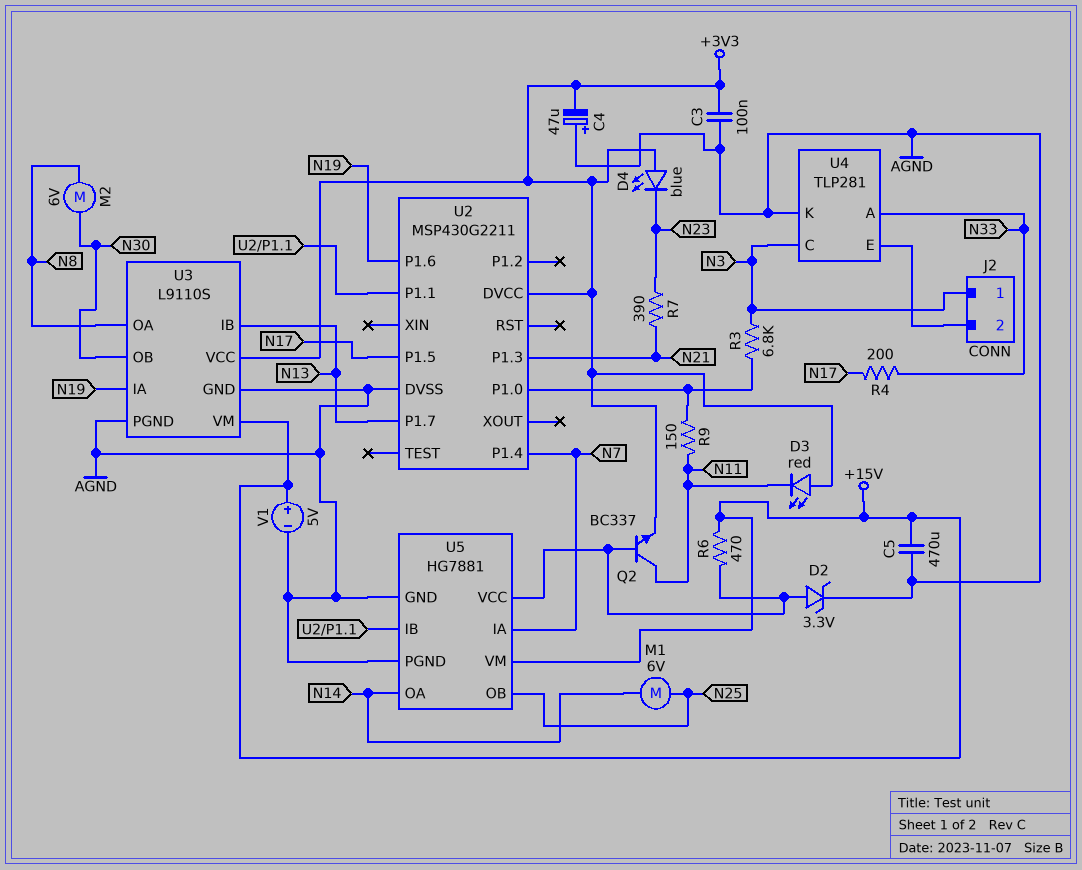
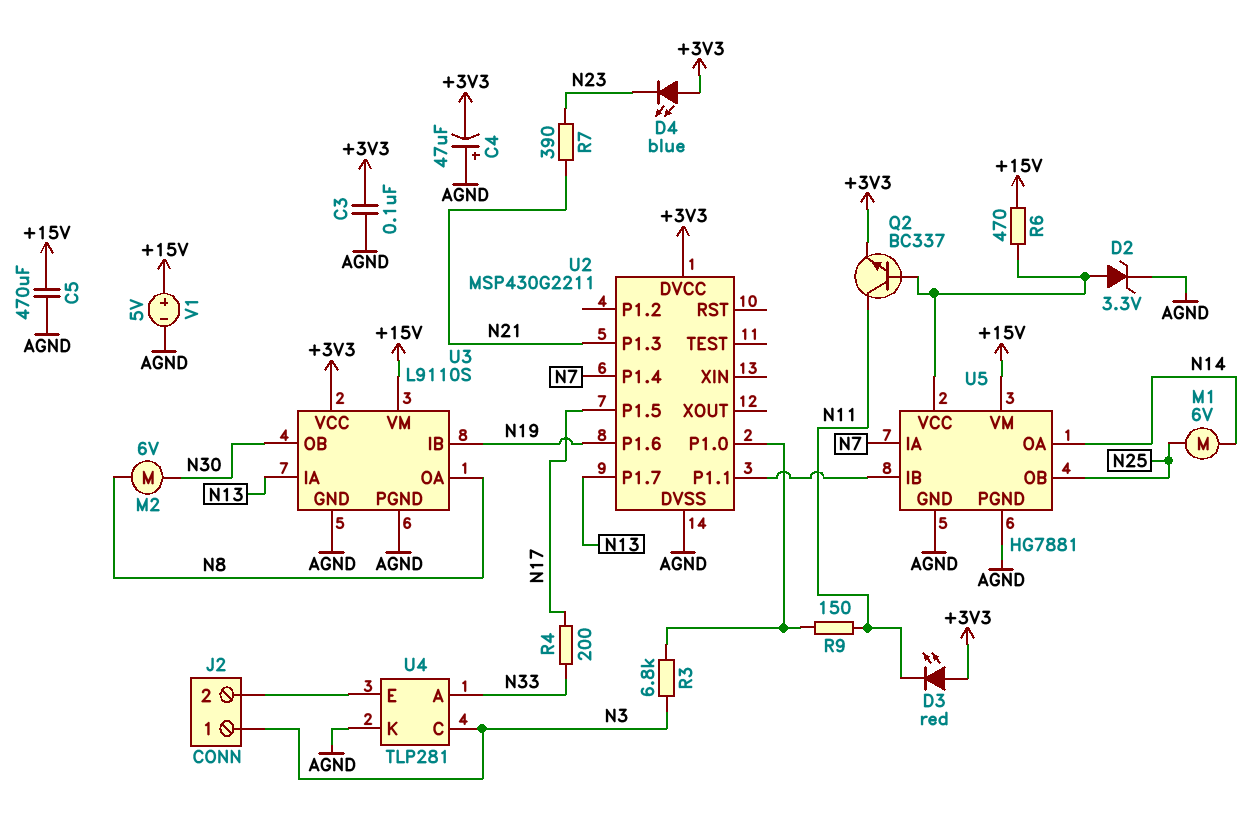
U3 pin IA: N19 -> N13
U3 pin IB: N13 -> N19

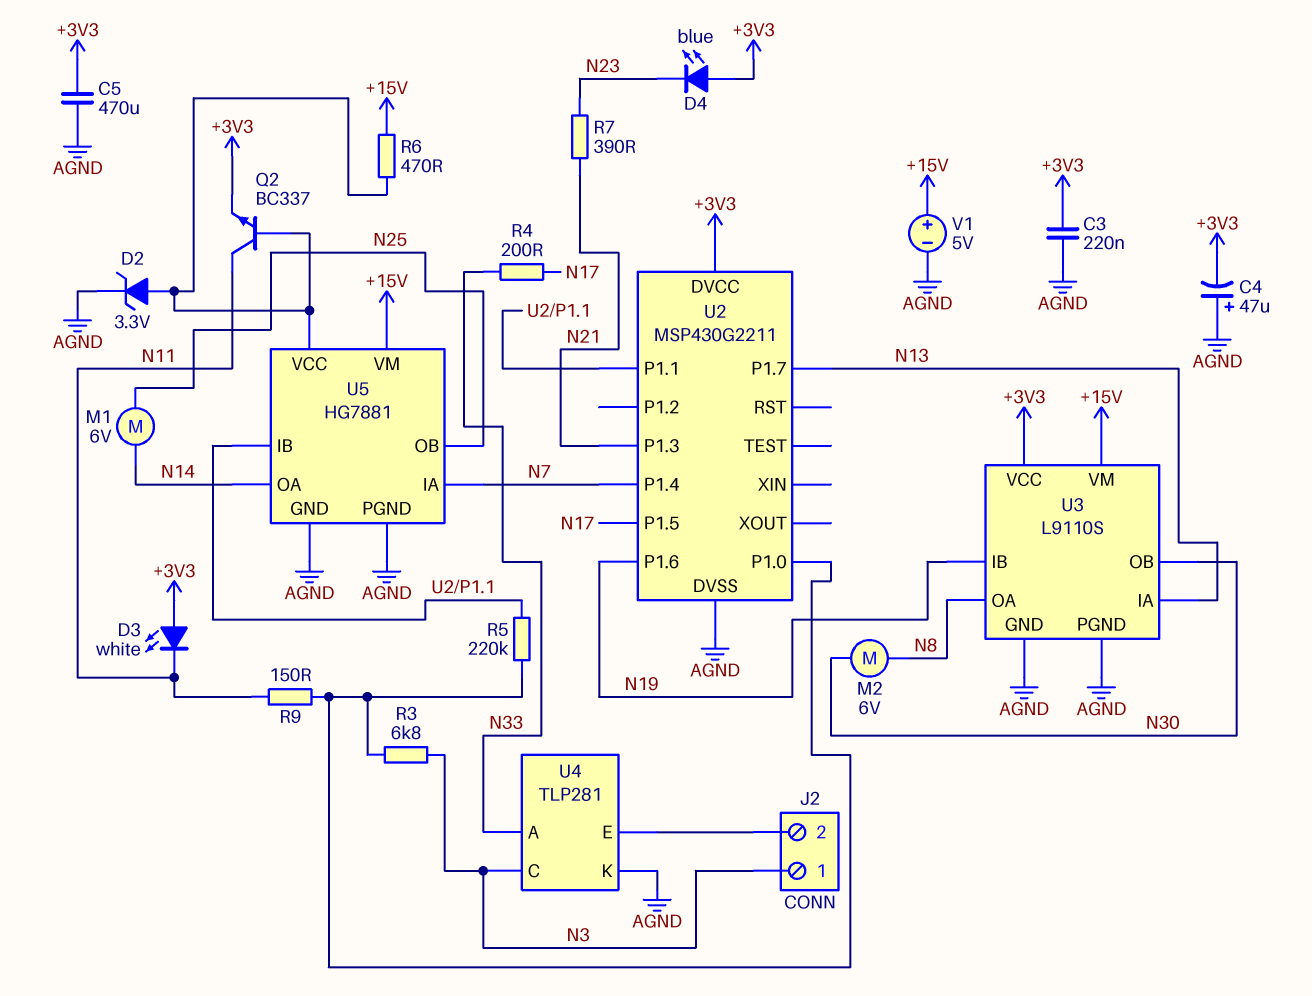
C3: 100nF (+3V3, AGND) -> 220nF (+3V3, AGND)
C5: 470uF (+15V, AGND) -> 470uF (+3V3, AGND)
D3: LED red (A +3V3, K N11) -> LED white (A +3V3, K N11)
R5: none -> 220k (U2/P1.0, U2/P1.1)

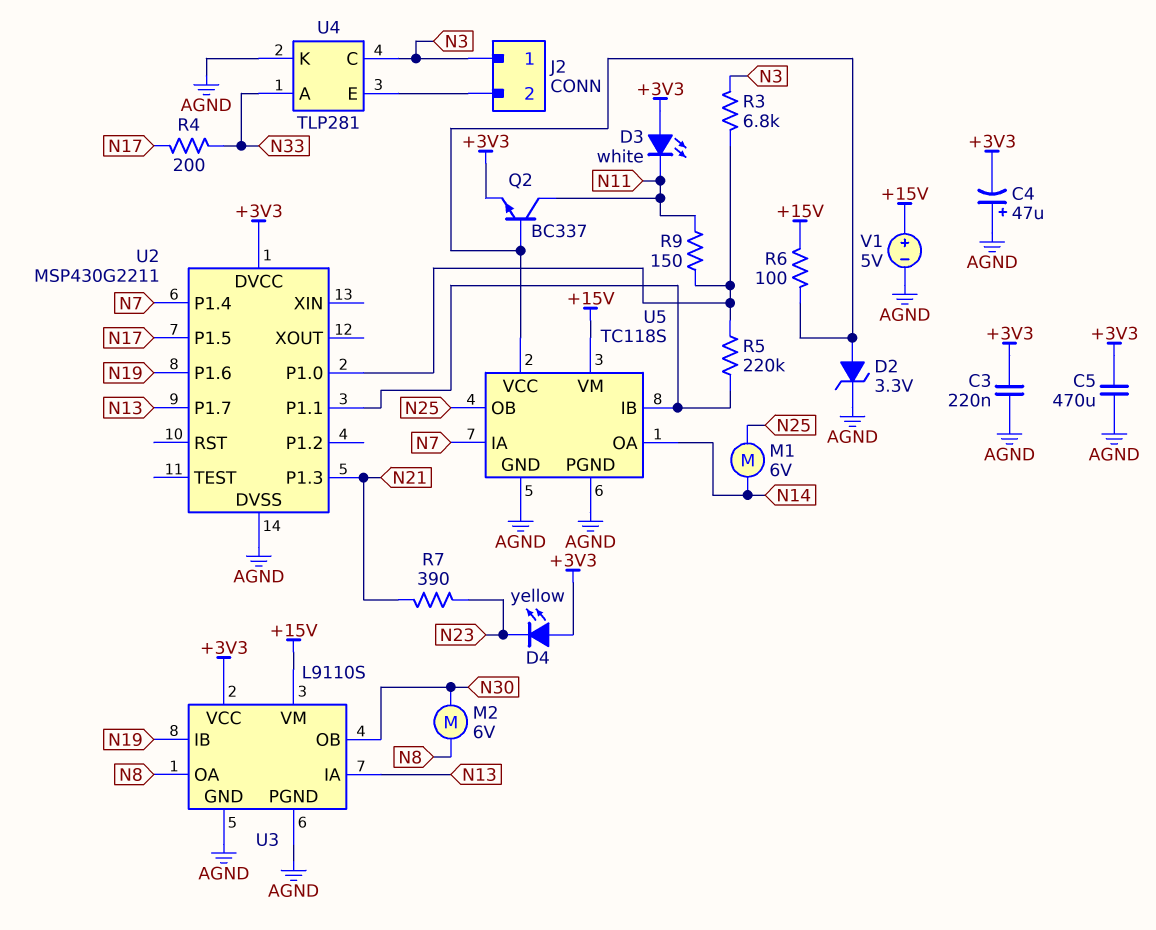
D4: LED blue (A +3V3, K N23) -> LED yellow (A +3V3, K N23)
R6: 470 (+15V, U5/VCC) -> 100 (+15V, U5/VCC)
U5: HG7881 -> TC118S

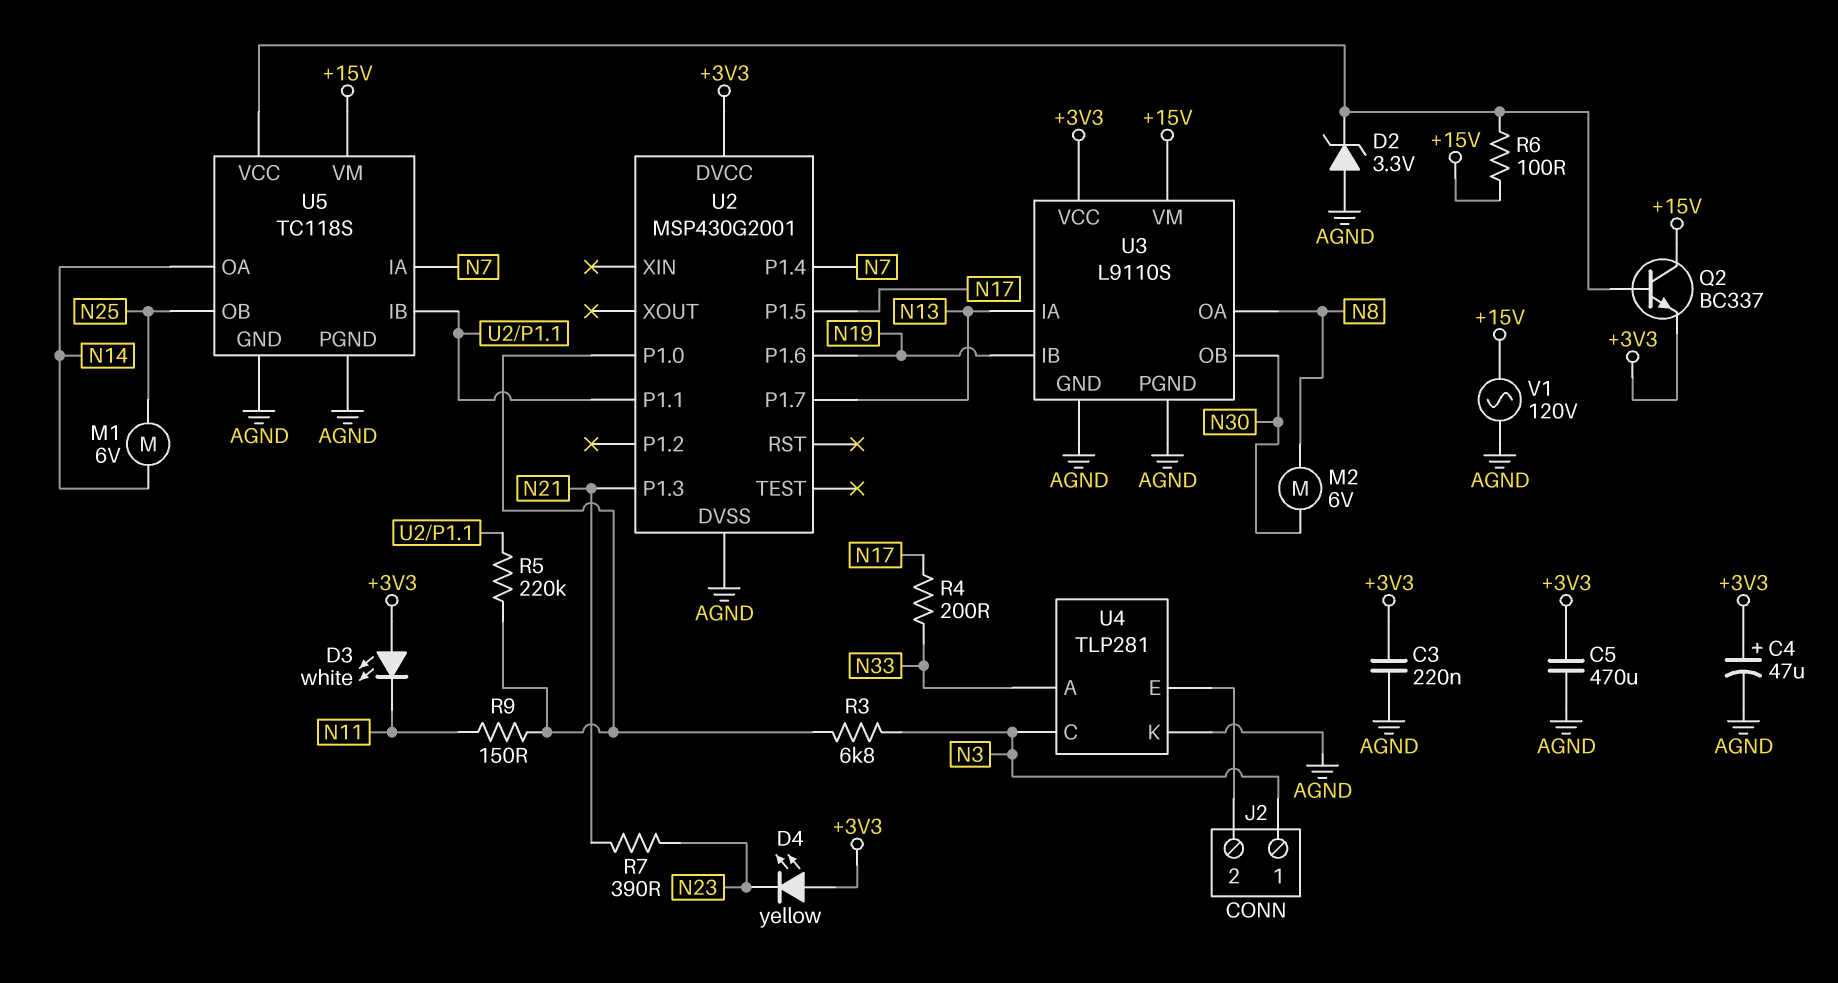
C4: 47uF (plus AGND, minus +3V3) -> 47uF (plus +3V3, minus AGND)
D2: zener 3.3V (A U5/VCC, K AGND) -> zener 3.3V (A AGND, K U5/VCC)
Q2: NPN BC337 (B U5/VCC, C N11, E +3V3) -> NPN BC337 (B U5/VCC, C +15V, E +3V3)
U2: MSP430G2211 -> MSP430G2001
V1: 5V (plus +15V, minus AGND) -> AC 120V (+15V, AGND)

